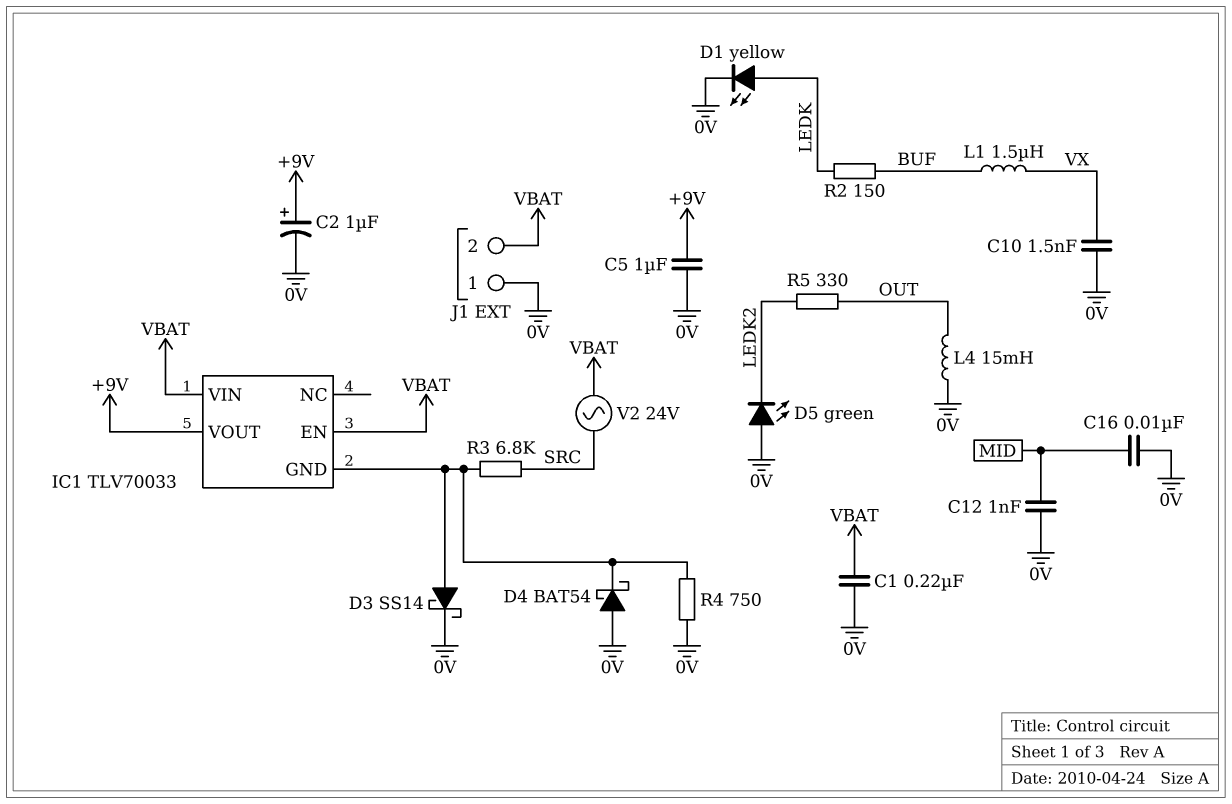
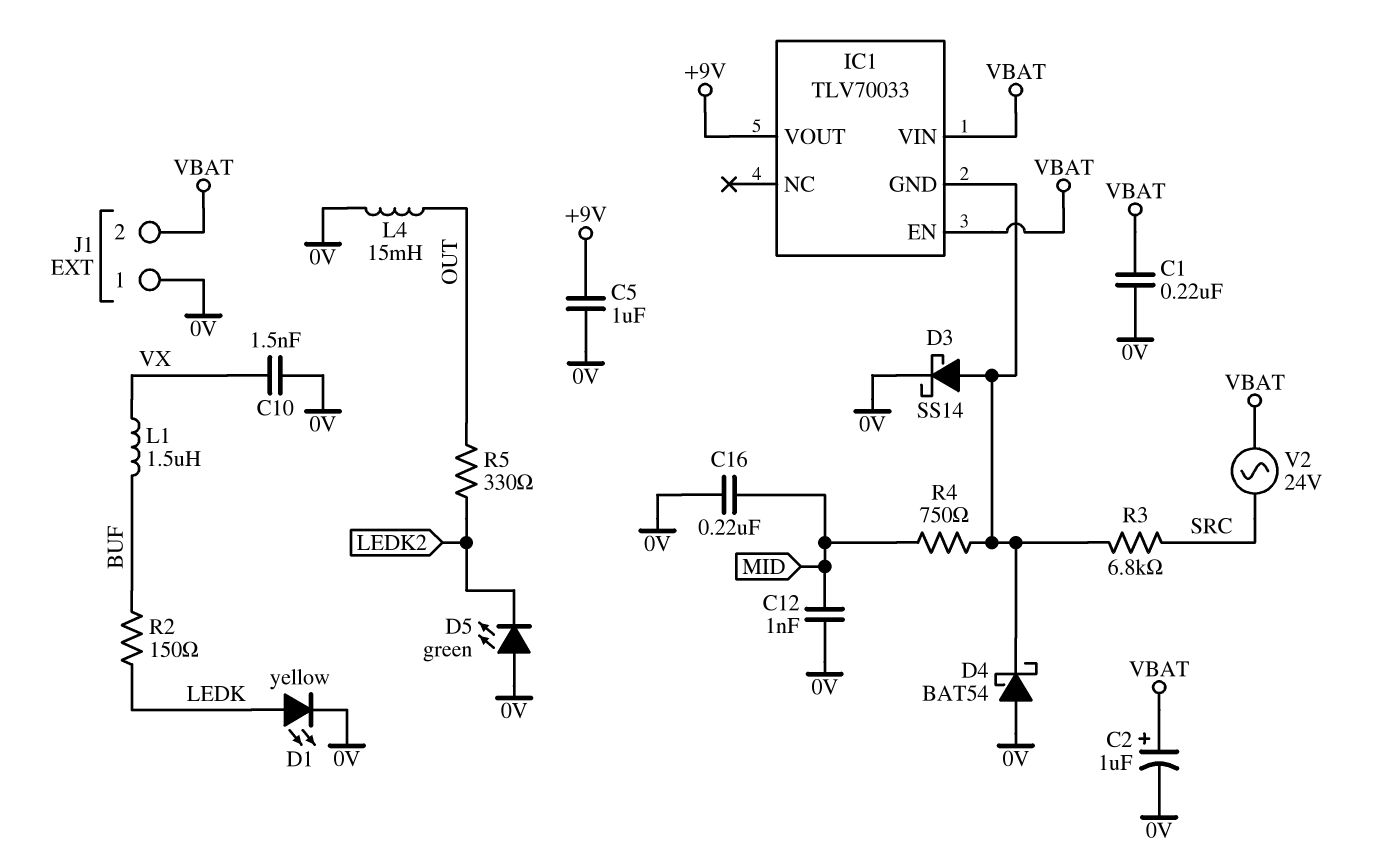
C2: 1uF (plus +9V, minus 0V) -> 1uF (plus VBAT, minus 0V)
C16: 10nF (0V, MID) -> 220nF (0V, MID)
R4: 750 (0V, IC1/GND) -> 750 (IC1/GND, MID)

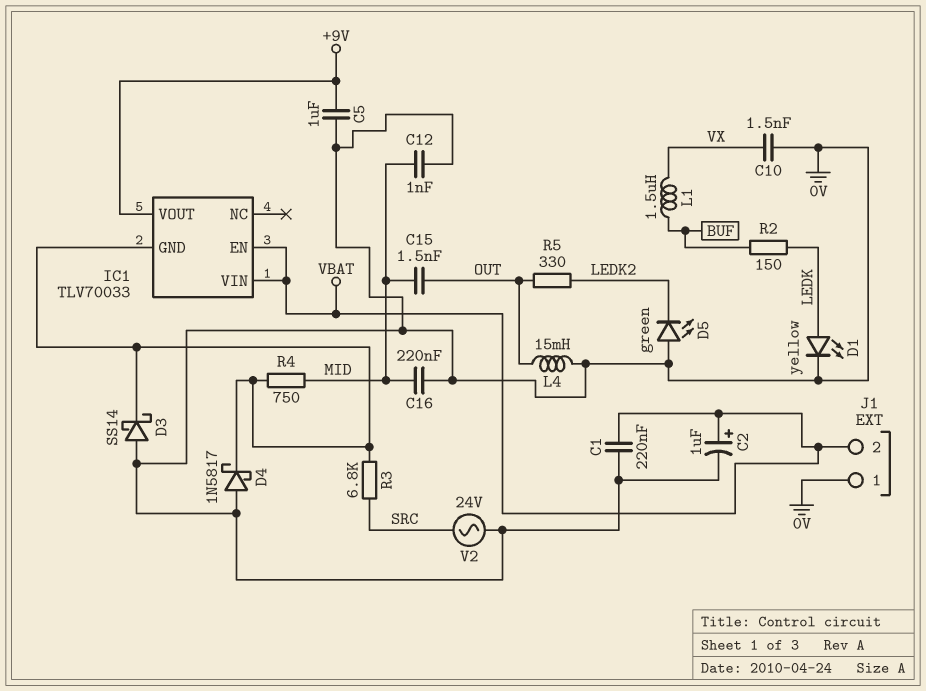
C15: none -> 1.5nF (MID, OUT)
D3: schottky SS14 (A IC1/GND, K 0V) -> schottky SS14 (A 0V, K IC1/GND)
D4: schottky BAT54 (A 0V, K IC1/GND) -> schottky 1N5817 (A 0V, K IC1/GND)
V2: AC 24V (SRC, VBAT) -> AC 24V (0V, SRC)

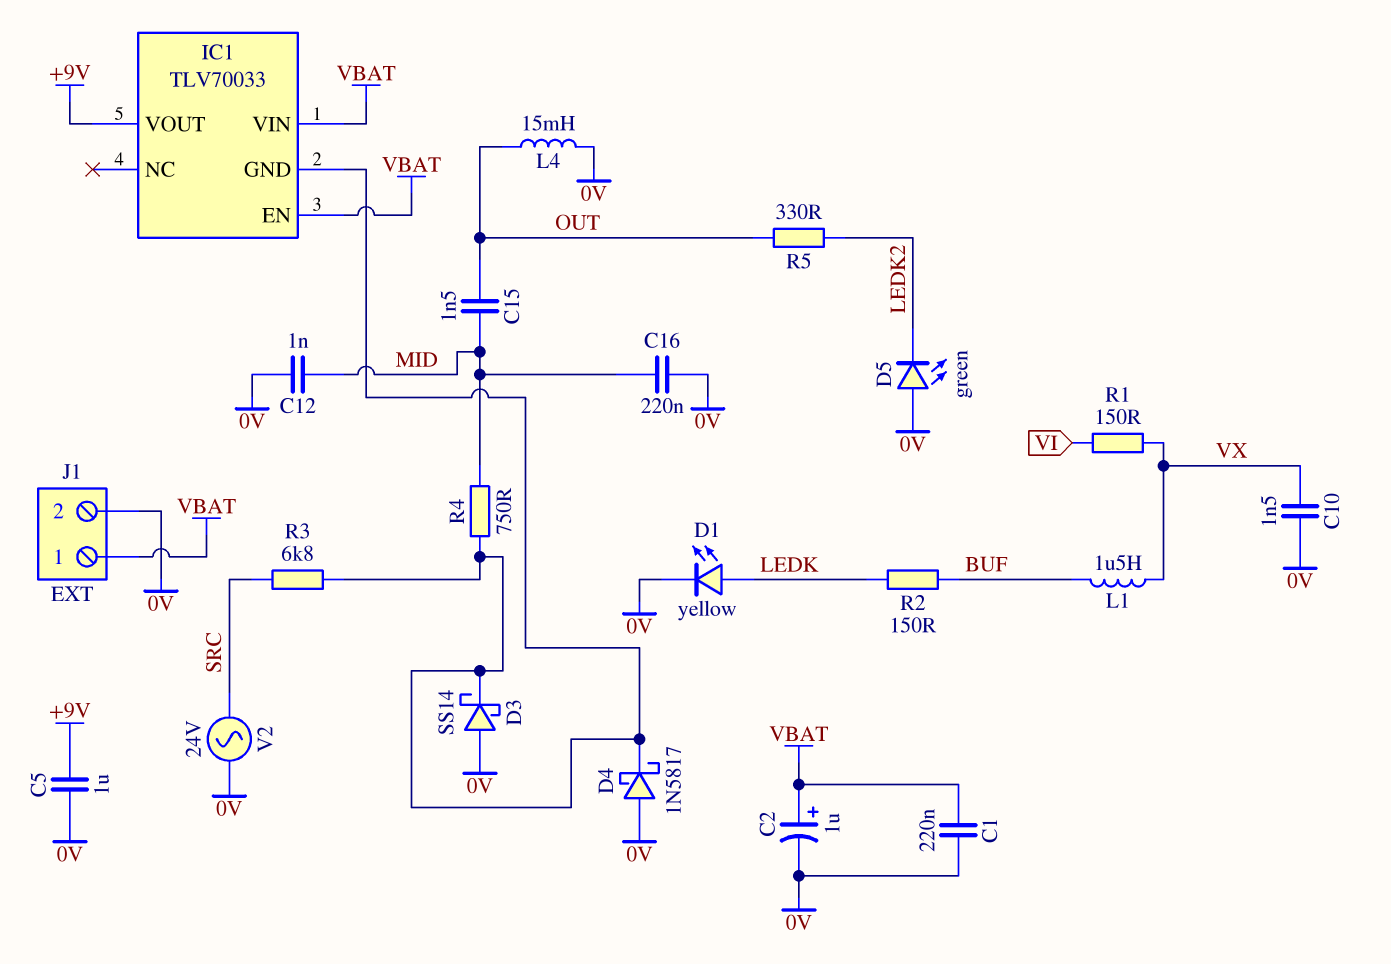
J1 pin 1: 0V -> VBAT
J1 pin 2: VBAT -> 0V
R1: none -> 150 (VI, VX)

